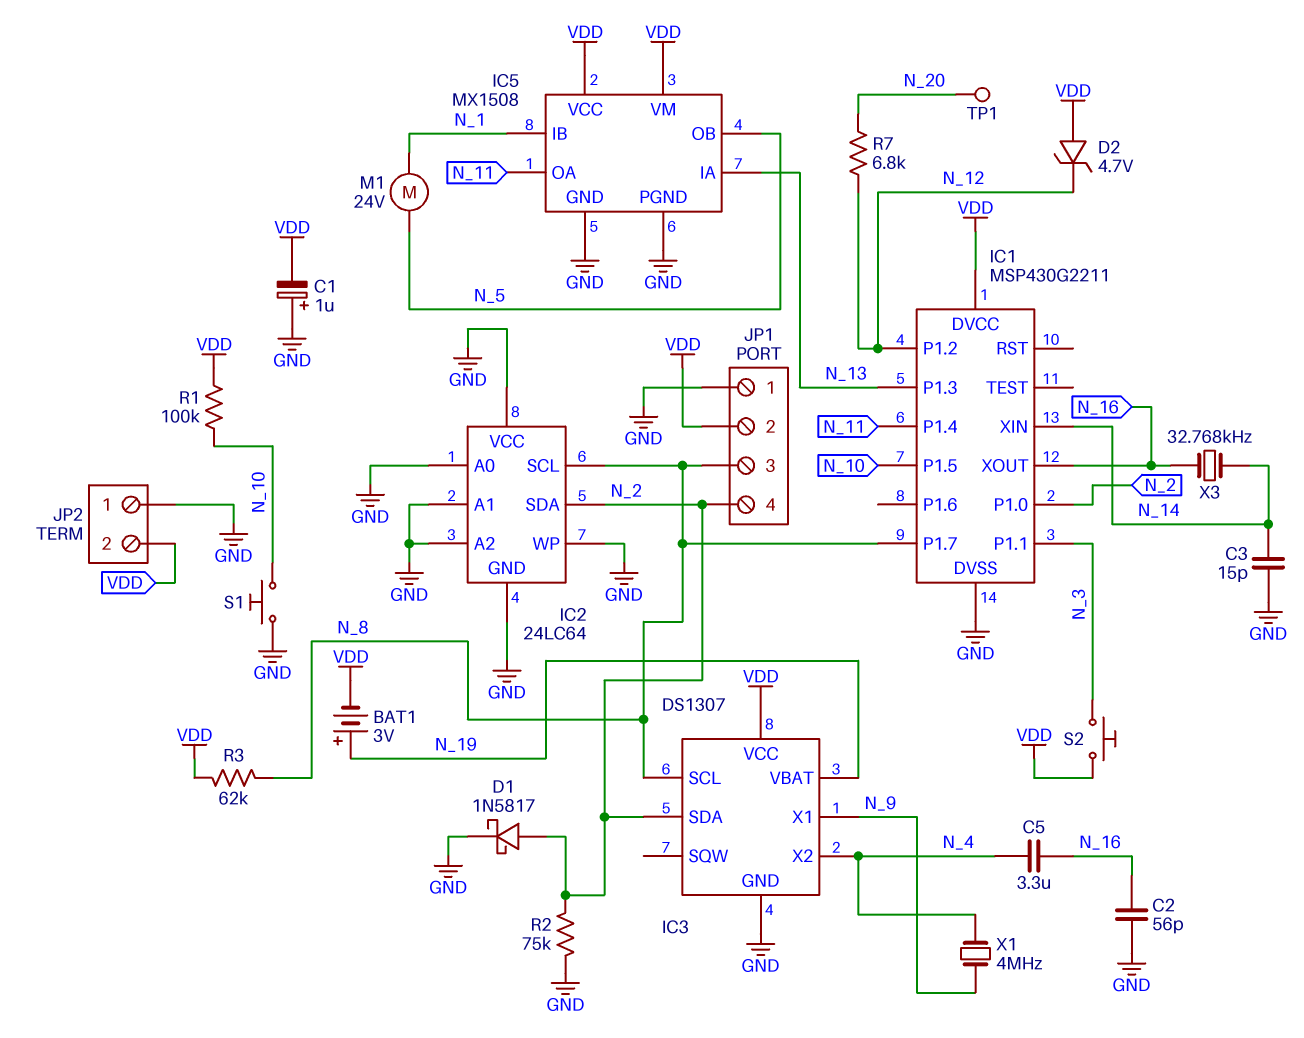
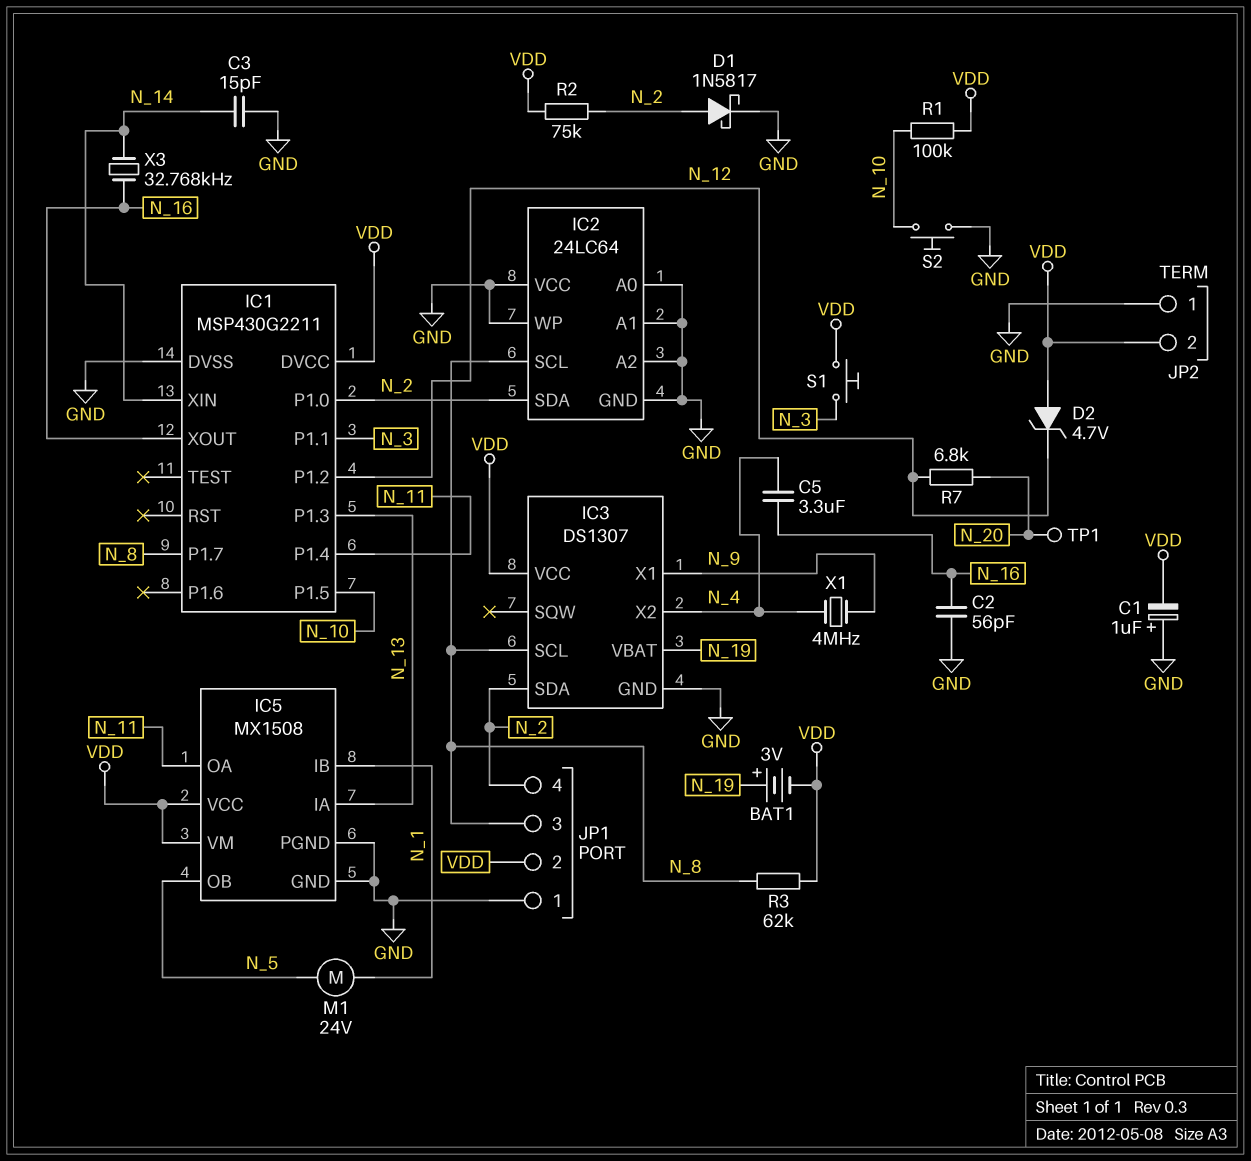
R2: 75k (GND, N_2) -> 75k (N_2, VDD)
S1: button (GND, N_10) -> button (N_3, VDD)
S2: button (N_3, VDD) -> button (GND, N_10)

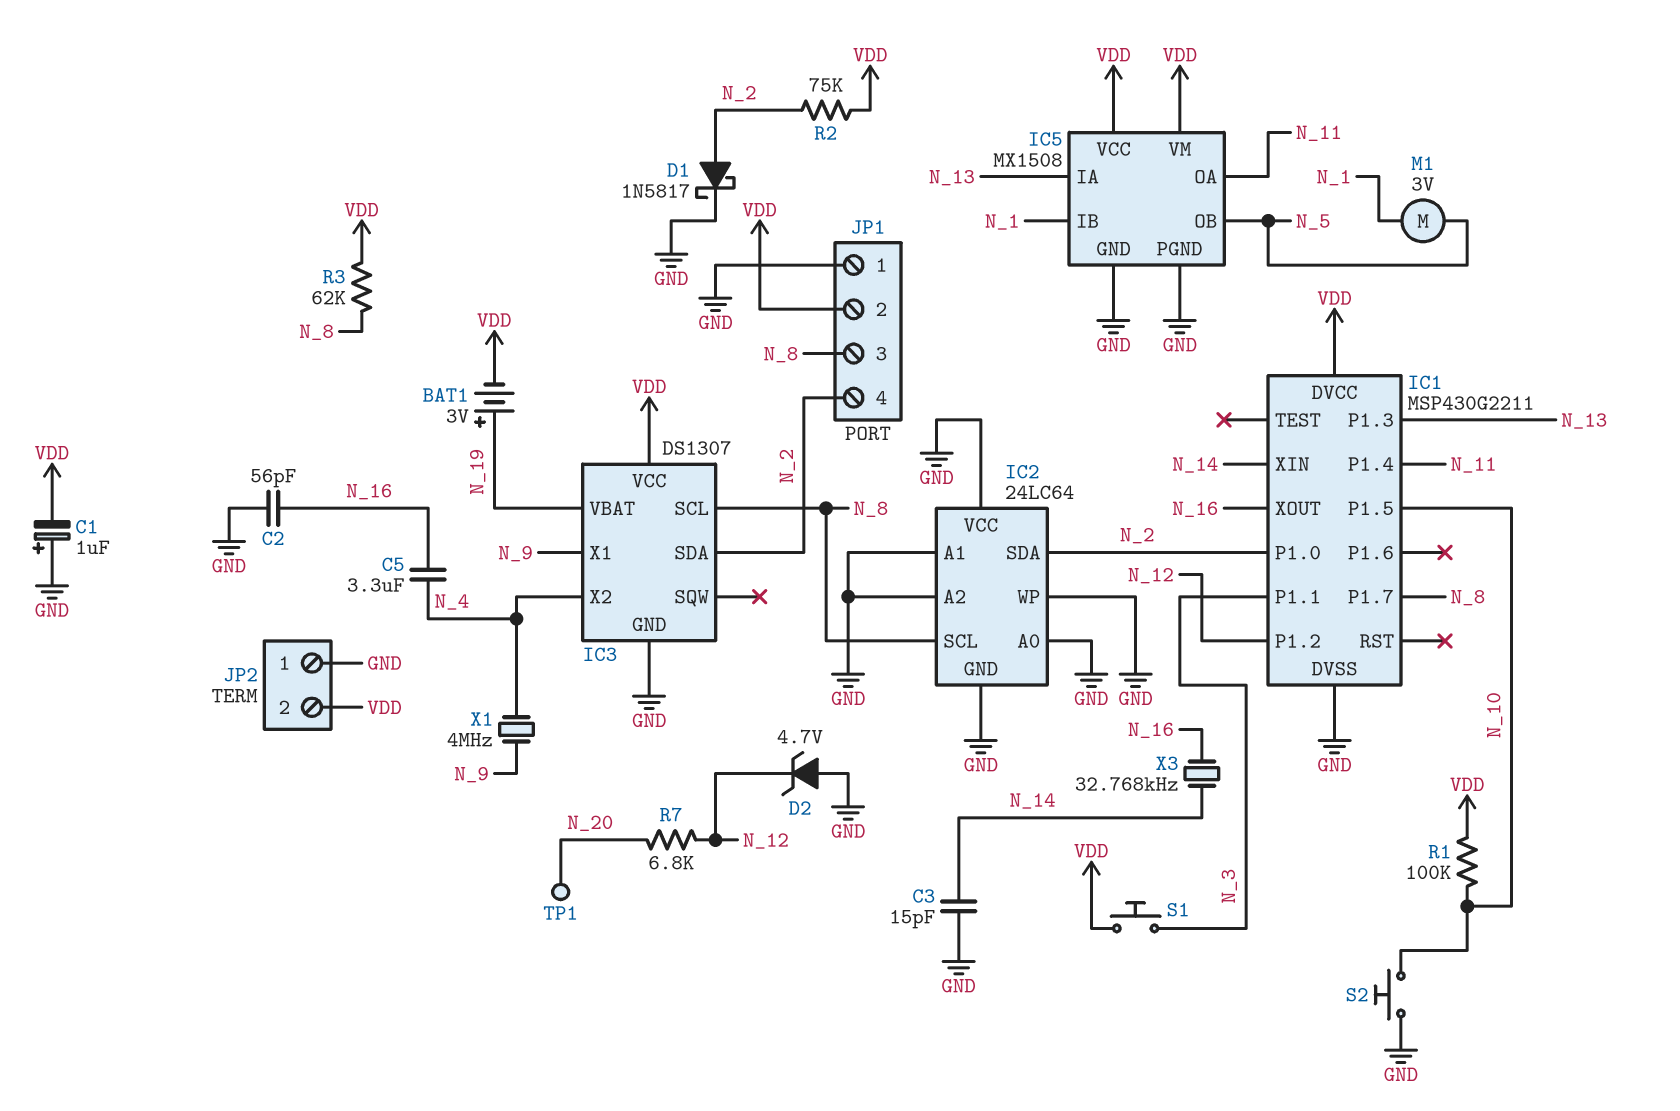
D2: zener 4.7V (A VDD, K N_12) -> zener 4.7V (A GND, K N_12)
M1: motor 24V (N_1, N_5) -> motor 3V (N_1, N_5)

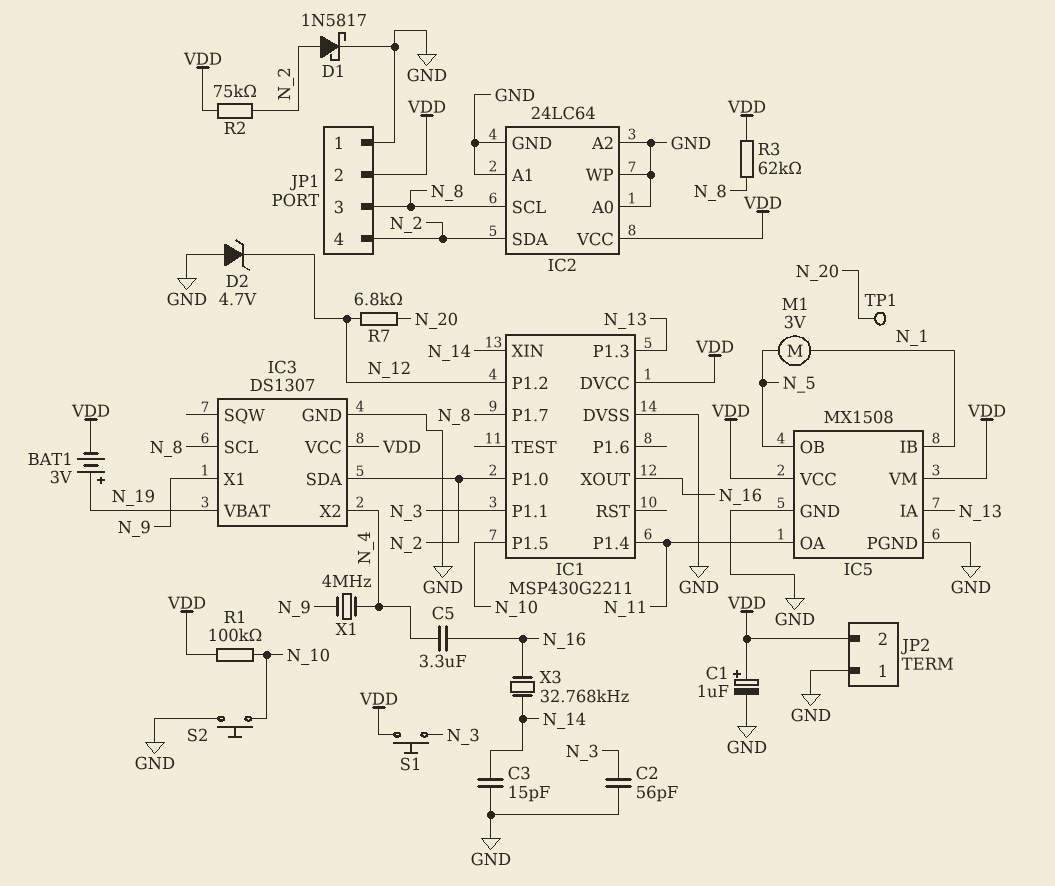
C1: 1uF (plus GND, minus VDD) -> 1uF (plus VDD, minus GND)
C2: 56pF (GND, N_16) -> 56pF (GND, N_3)
IC2 pin VCC: GND -> VDD

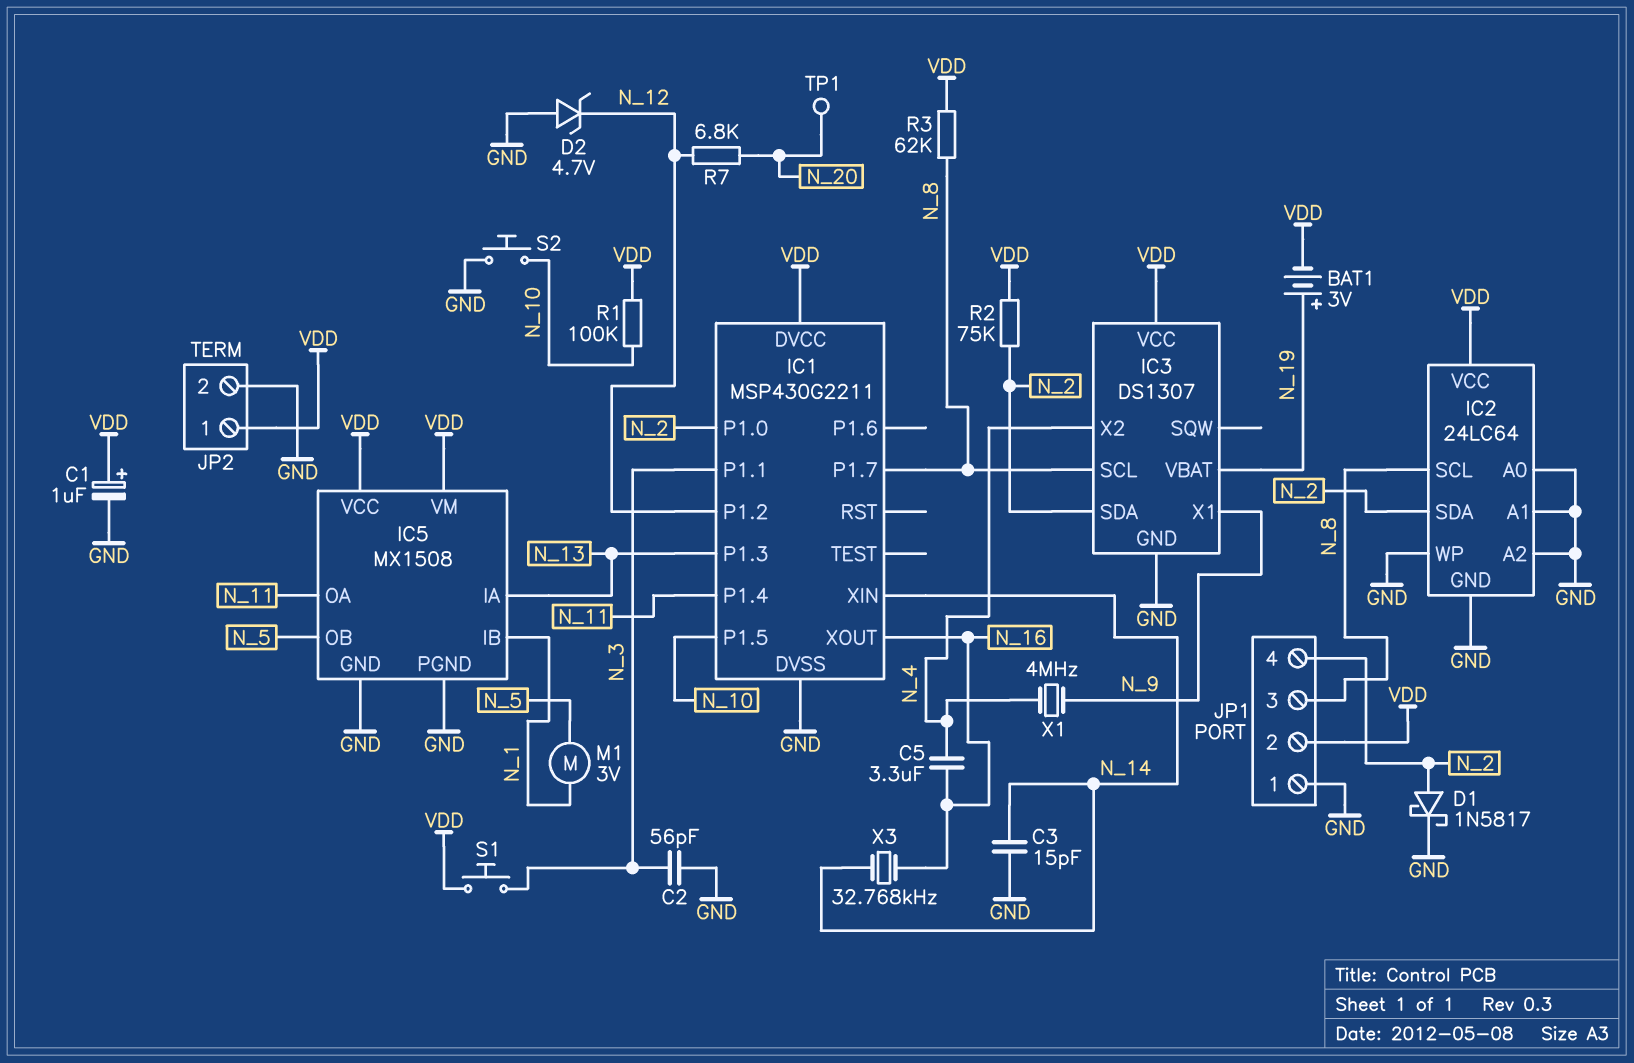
JP2 pin 1: GND -> VDD
JP2 pin 2: VDD -> GND

